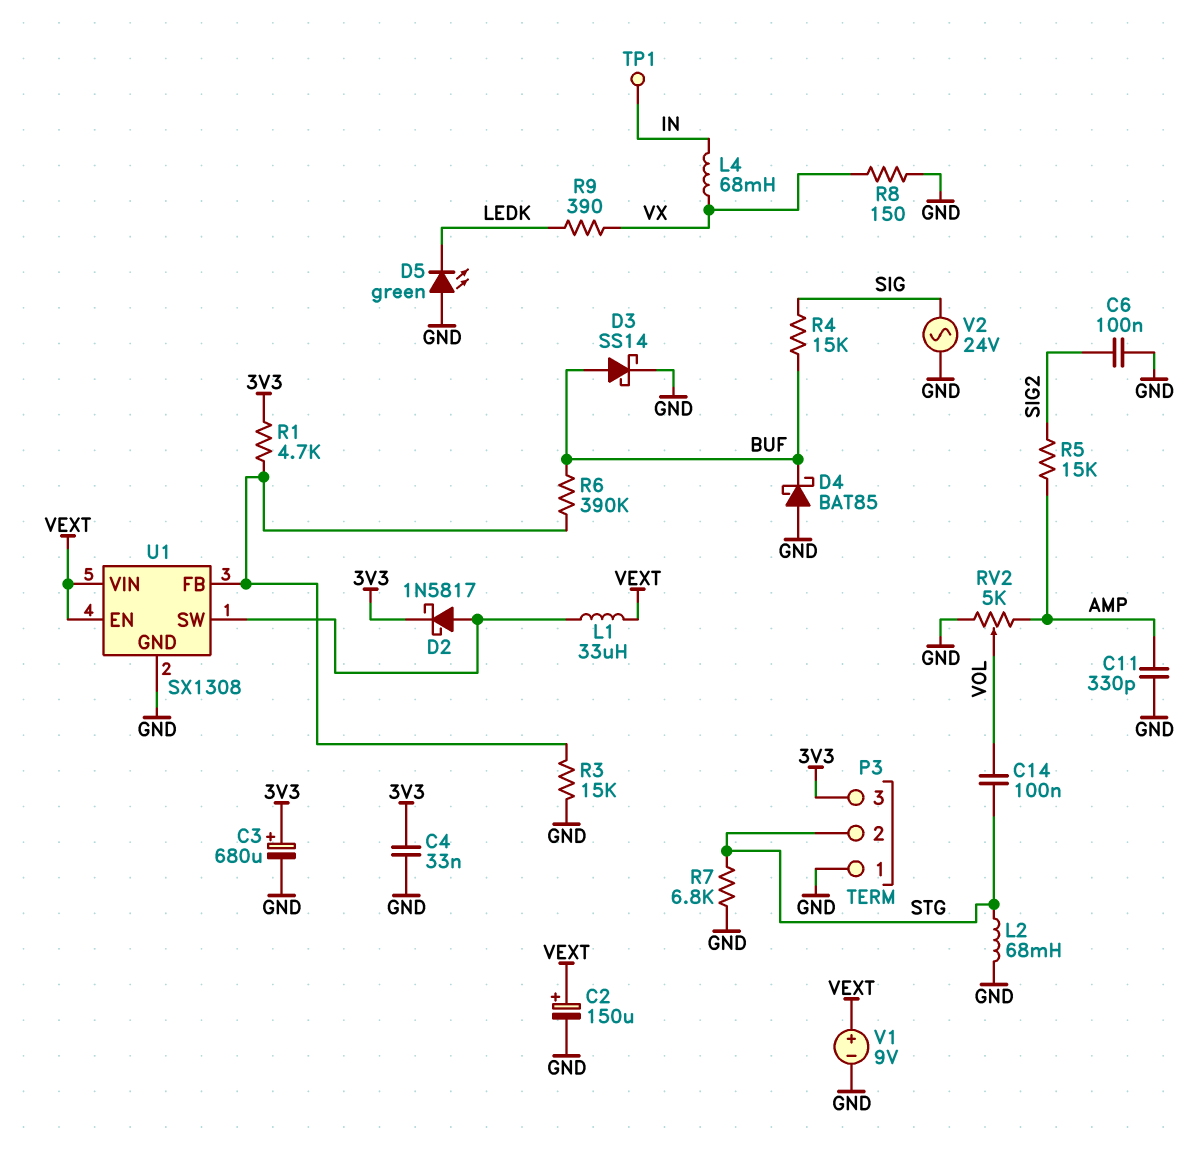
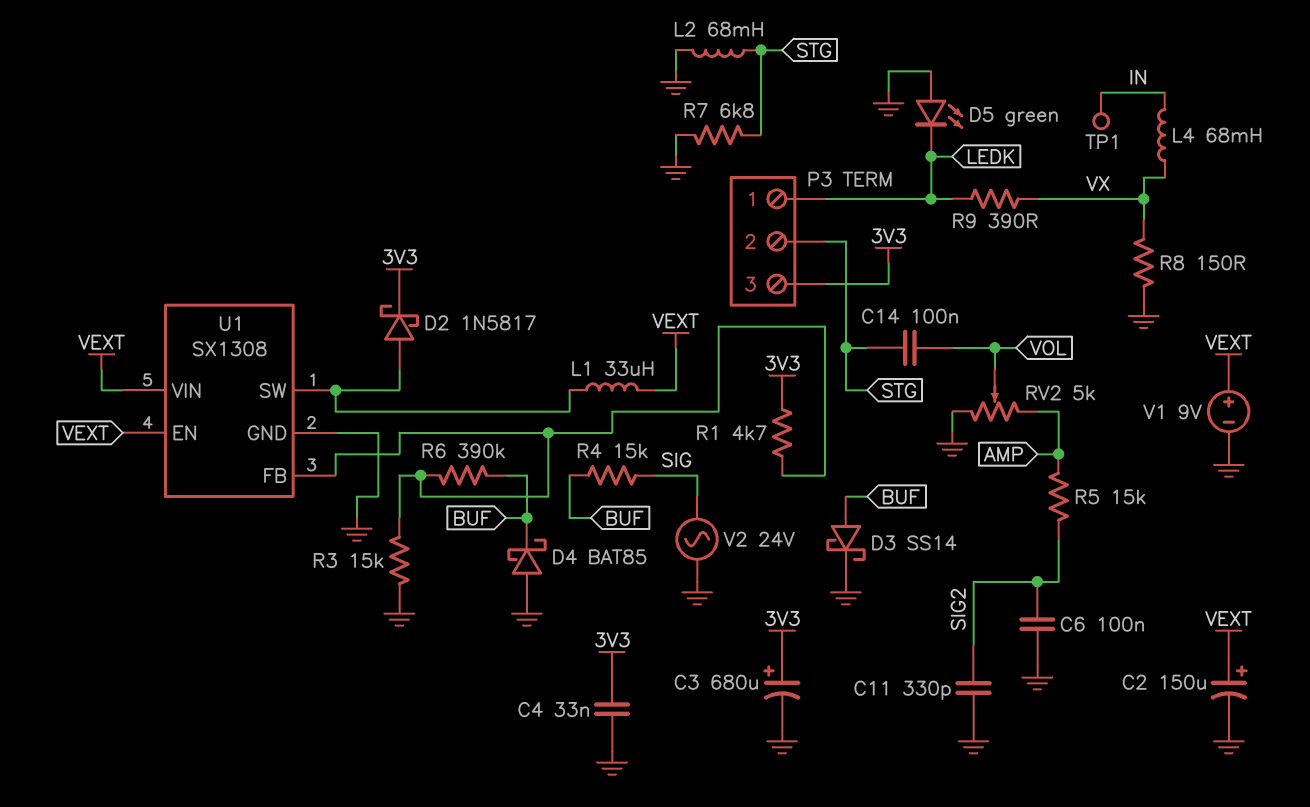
C11: 330pF (AMP, GND) -> 330pF (GND, SIG2)
P3 pin 1: GND -> LEDK

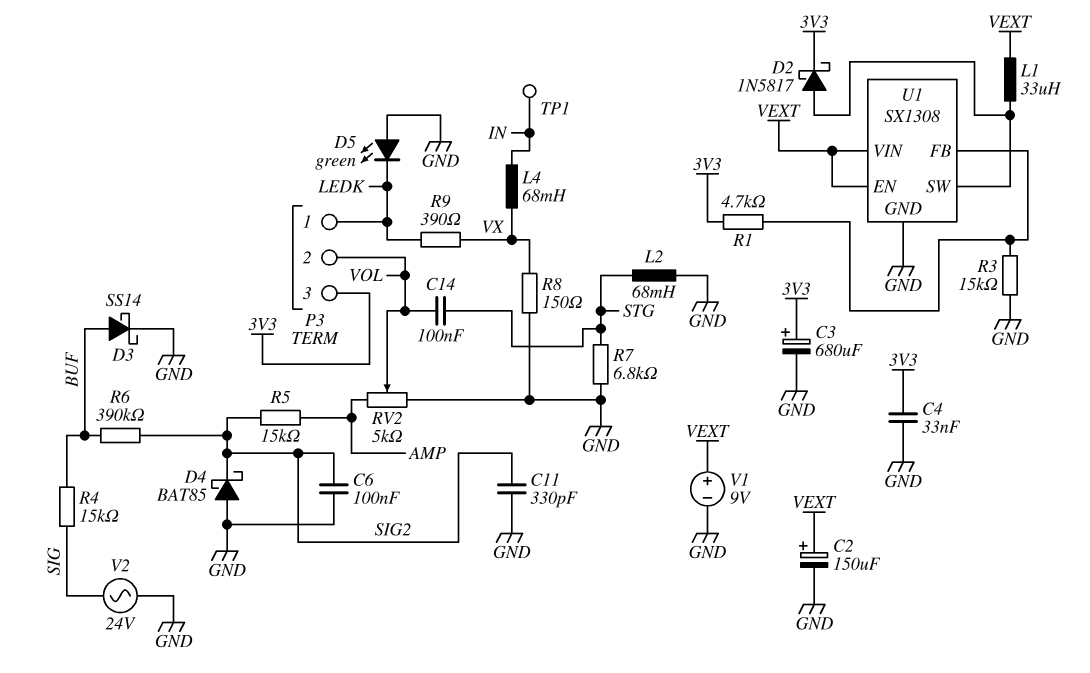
D4: schottky BAT85 (A GND, K BUF) -> schottky BAT85 (A GND, K SIG2)
P3 pin 2: STG -> VOL
R6: 390k (BUF, U1/FB) -> 390k (BUF, SIG2)

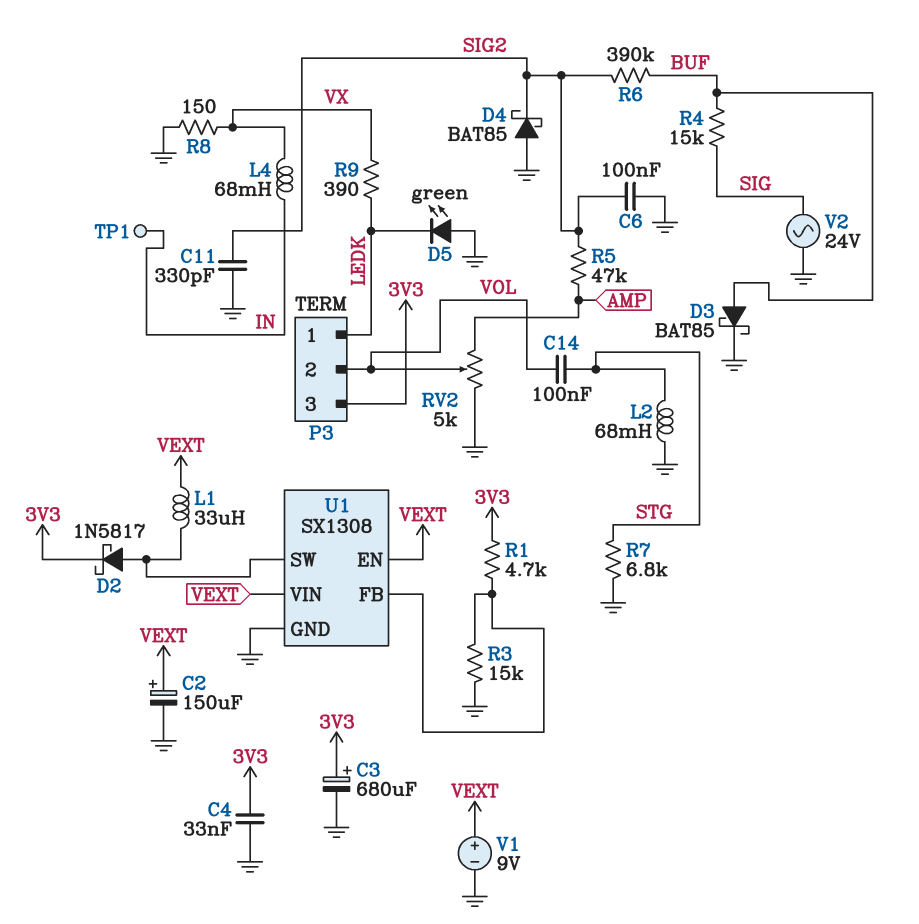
D3: schottky SS14 (A BUF, K GND) -> schottky BAT85 (A BUF, K GND)
R5: 15k (AMP, SIG2) -> 47k (AMP, SIG2)

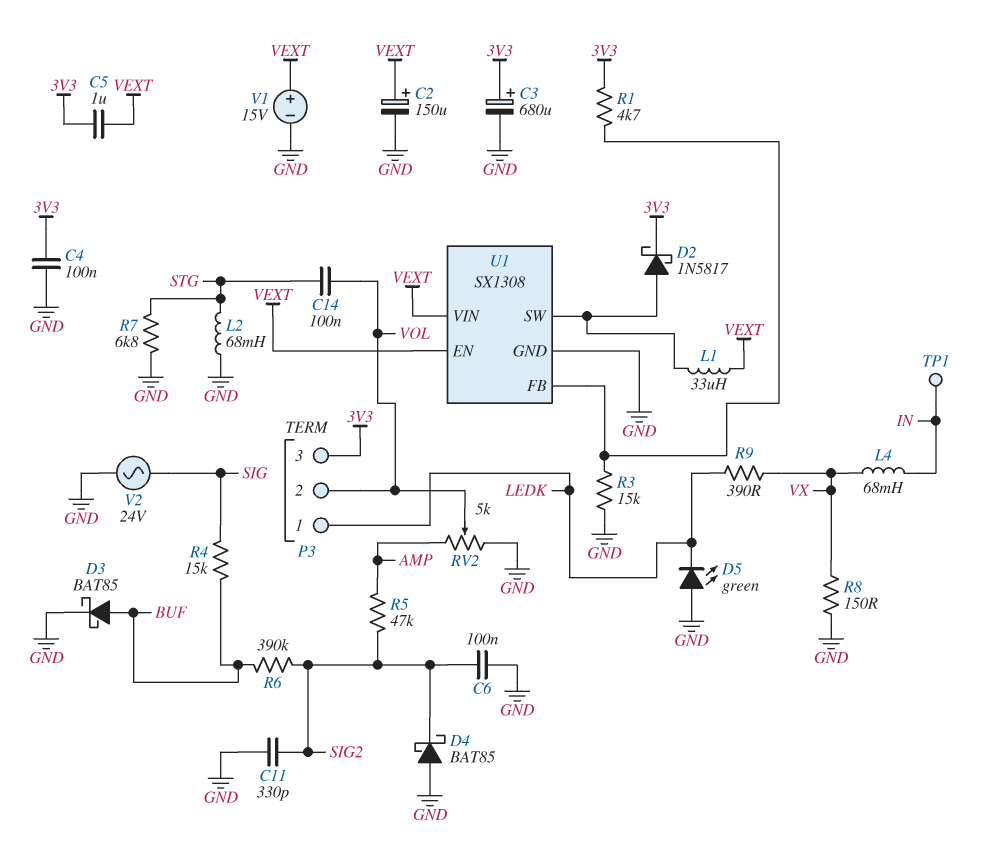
C4: 33nF (3V3, GND) -> 100nF (3V3, GND)
C5: none -> 1uF (3V3, VEXT)
V1: 9V (plus VEXT, minus GND) -> 15V (plus VEXT, minus GND)

